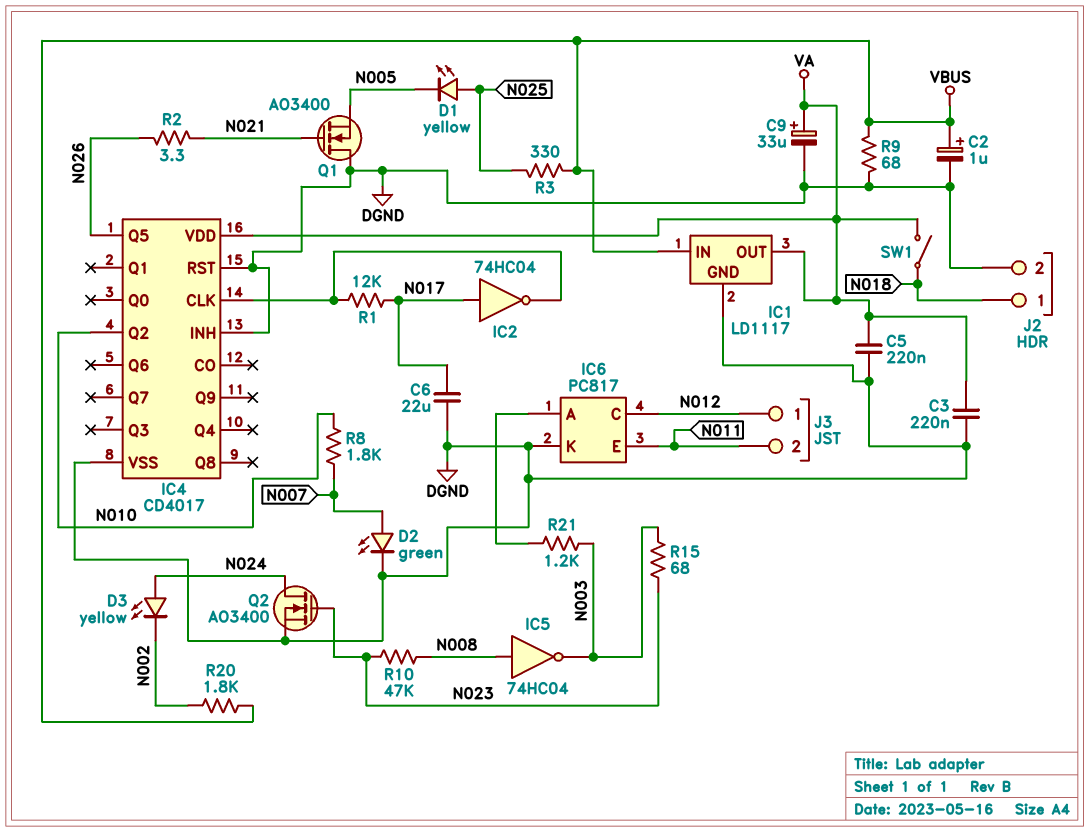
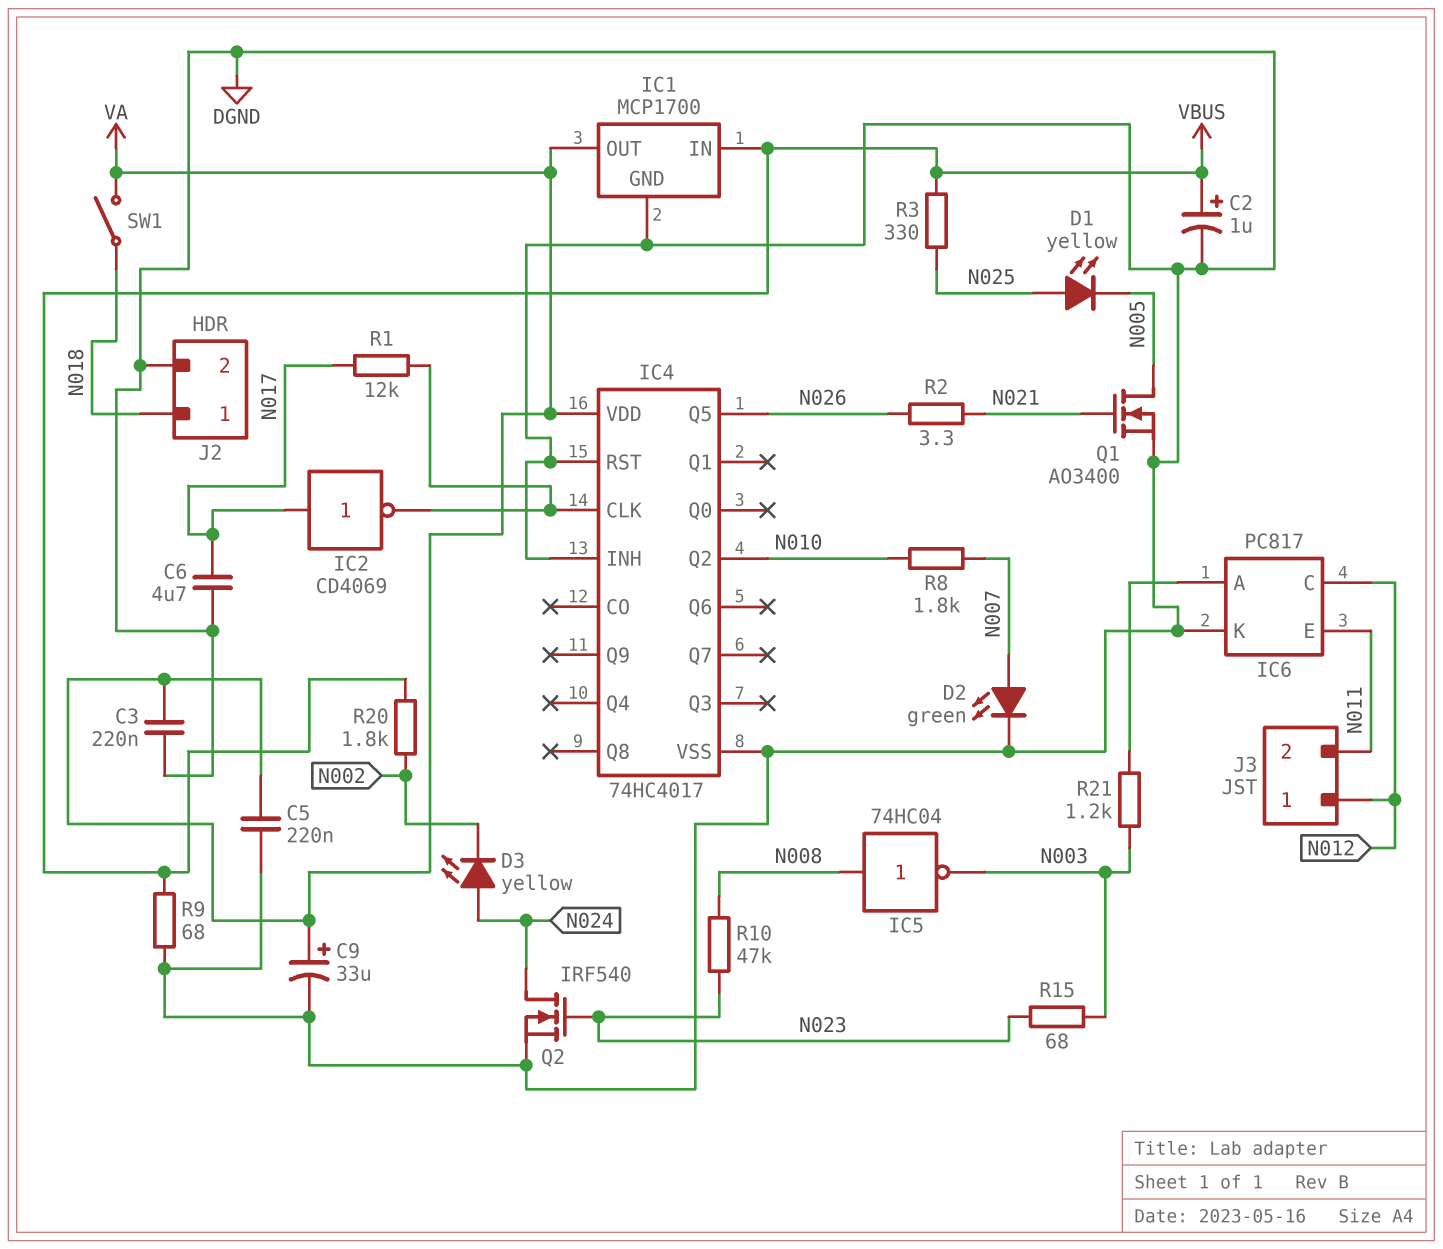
C6: 22uF (DGND, N017) -> 4.7uF (DGND, N017)
IC1: LD1117 -> MCP1700
IC2: NOT 74HC04 (in N017, out IC4/CLK) -> NOT CD4069 (in N017, out IC4/CLK)
IC4: CD4017 -> 74HC4017
Q1: NMOS AO3400 (G N021, D DGND, S N005) -> NMOS AO3400 (G N021, D N005, S DGND)
Q2: NMOS AO3400 (G N023, D N024, S DGND) -> NMOS IRF540 (G N023, D N024, S DGND)

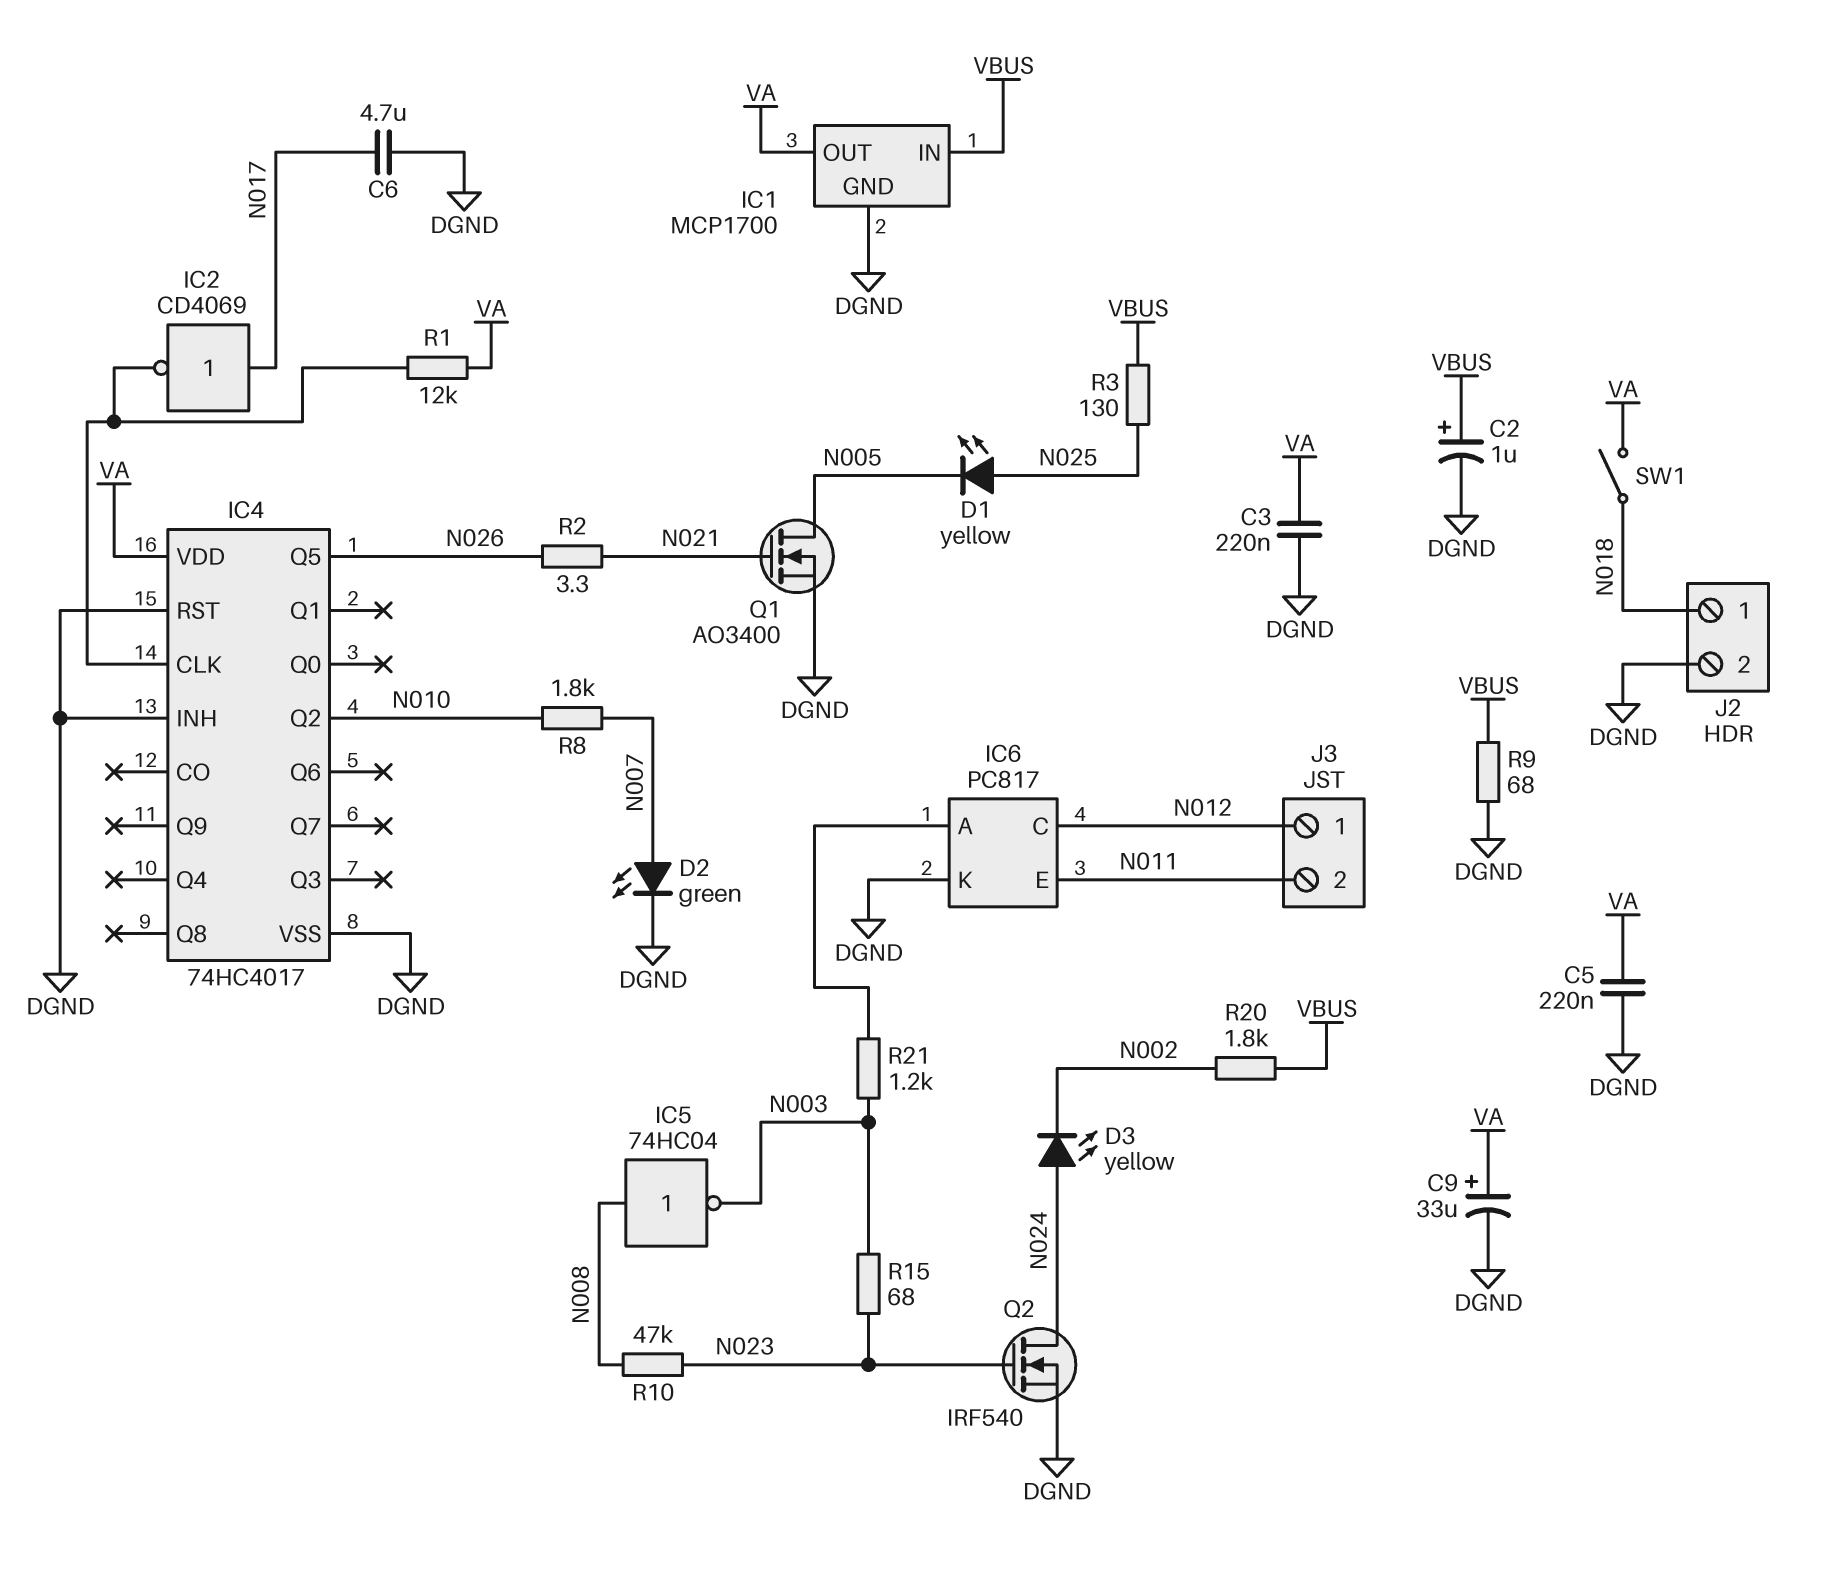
R1: 12k (IC4/CLK, N017) -> 12k (IC4/CLK, VA)
R3: 330 (N025, VBUS) -> 130 (N025, VBUS)

